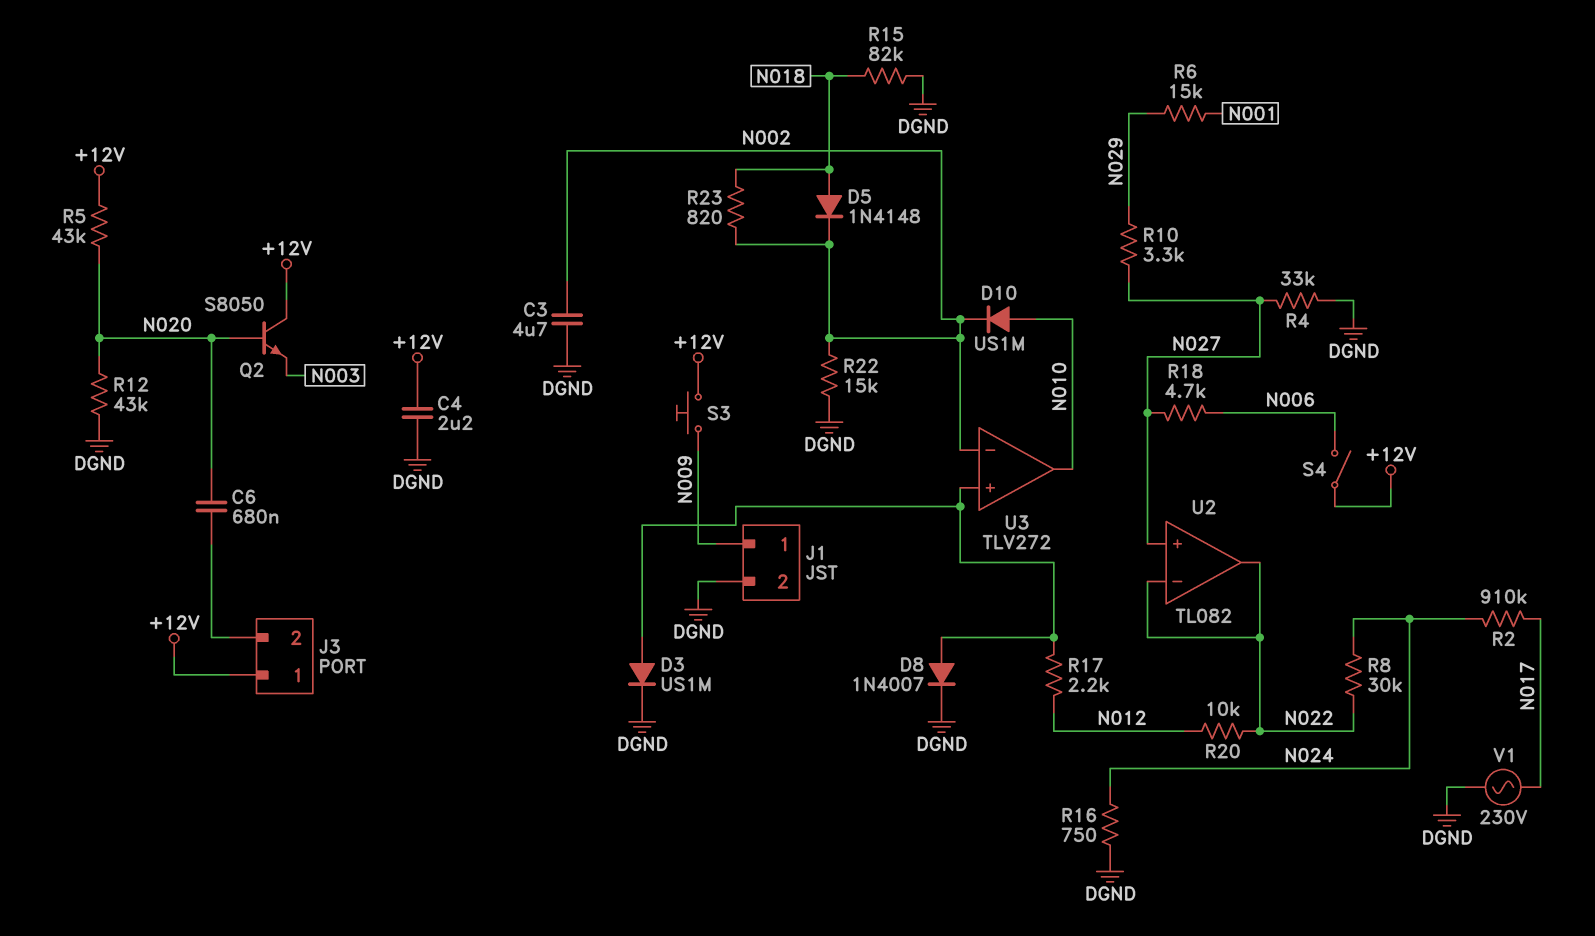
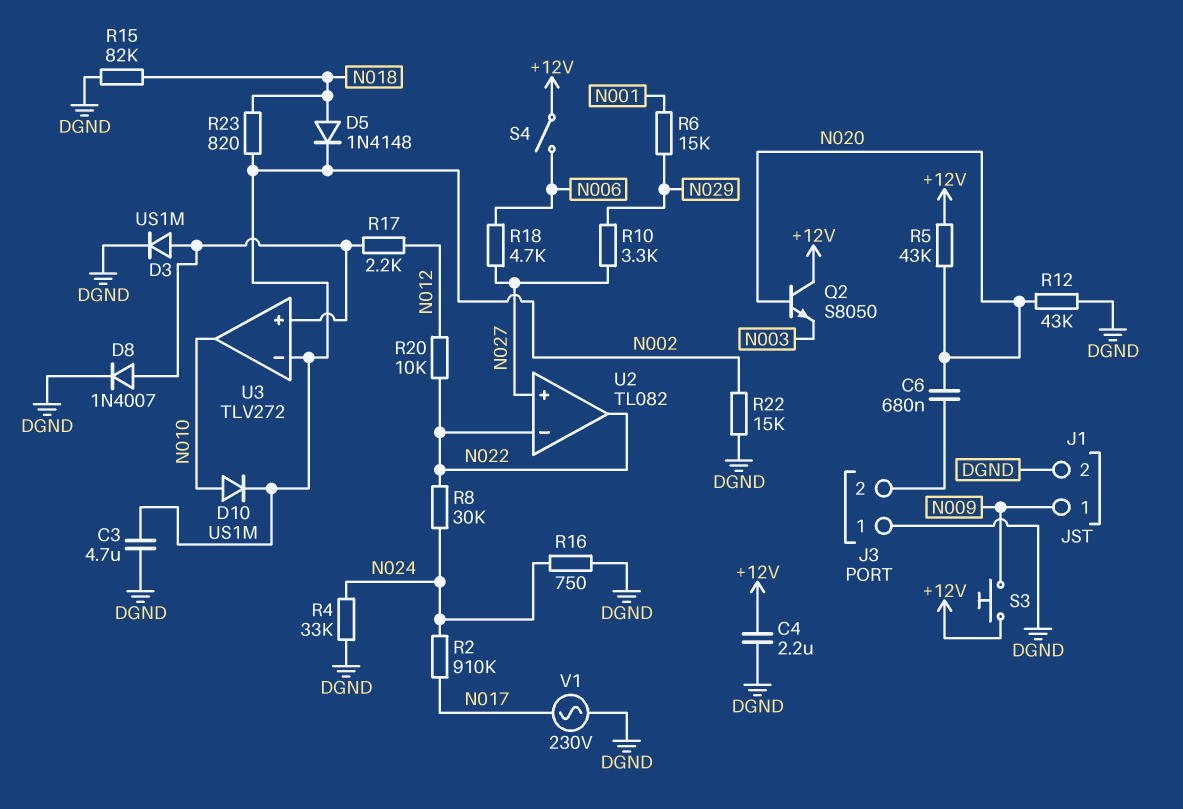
J3 pin 1: +12V -> DGND
R4: 33k (DGND, N027) -> 33k (DGND, N024)

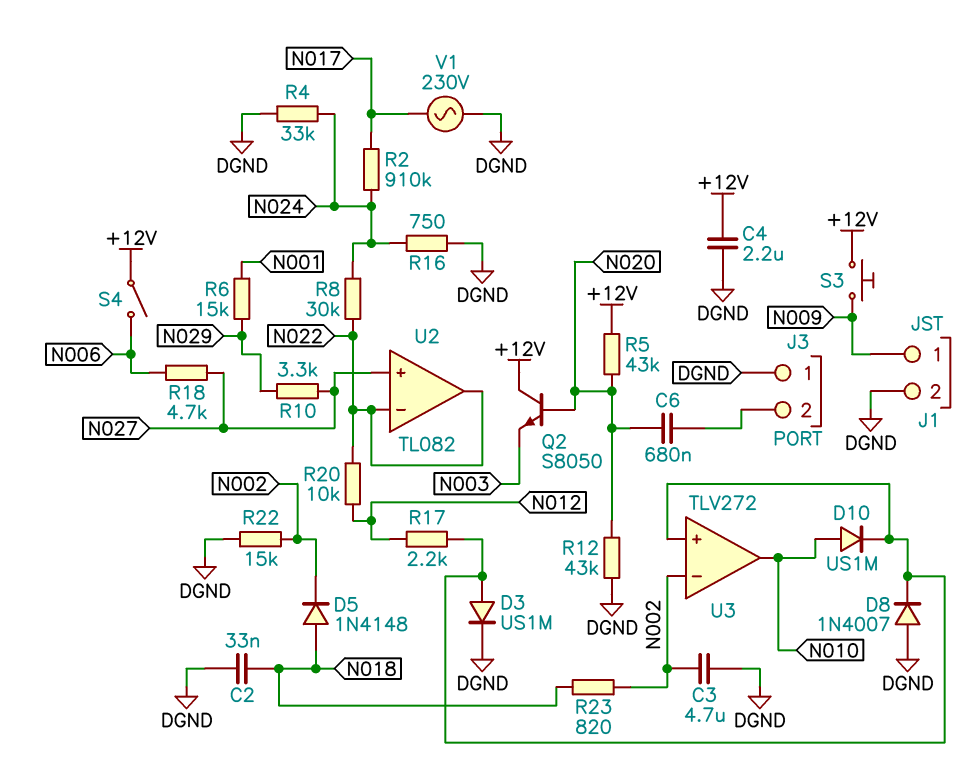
C2: none -> 33nF (DGND, N018)
D8: diode 1N4007 (A U3/in+, K DGND) -> diode 1N4007 (A DGND, K U3/in+)
D10: diode US1M (A N010, K N002) -> diode US1M (A N010, K U3/in+)
R15: 82k (DGND, N018) -> none

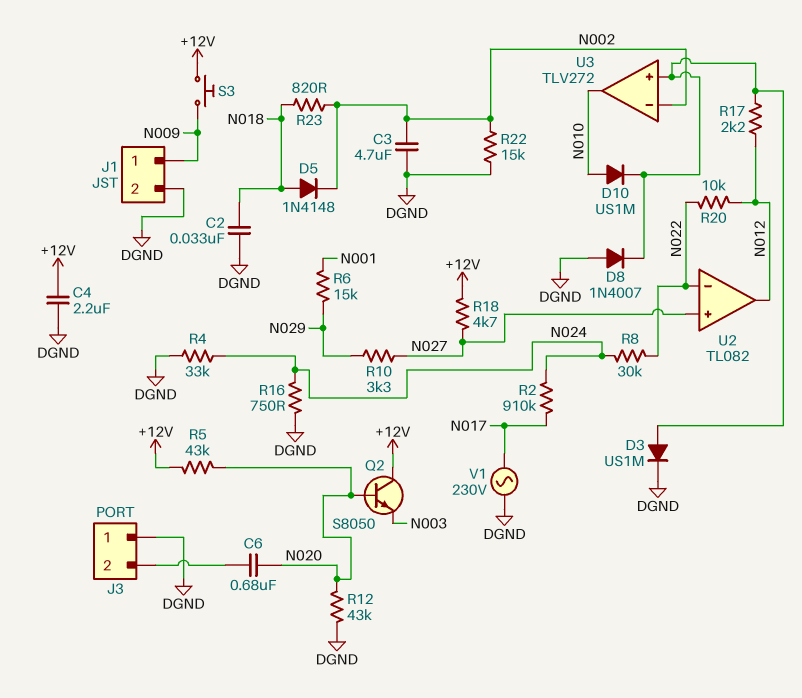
R18: 4.7k (N006, N027) -> 4.7k (+12V, N027)
S4: switch (+12V, N006) -> none
U2 pin out: N022 -> N012

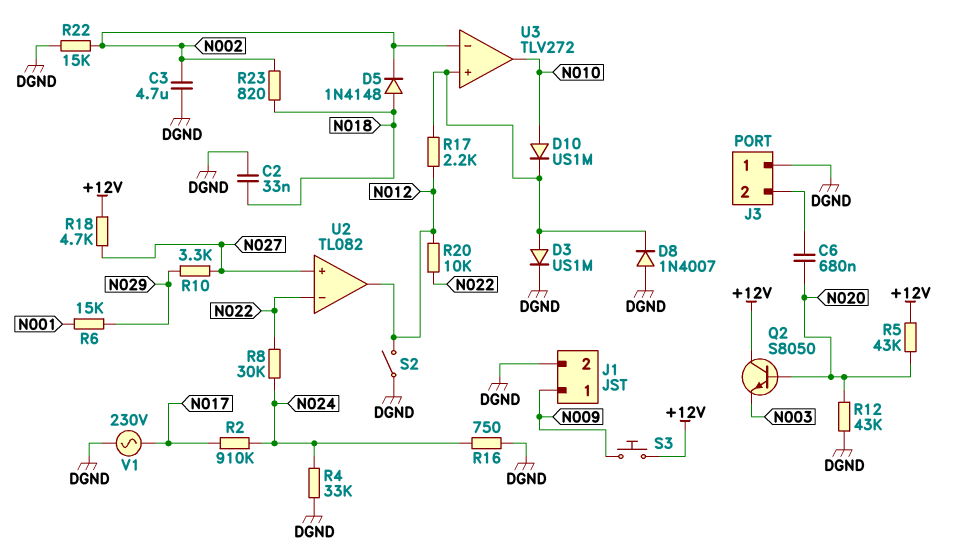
C4: 2.2uF (+12V, DGND) -> none
S2: none -> switch (DGND, N012)

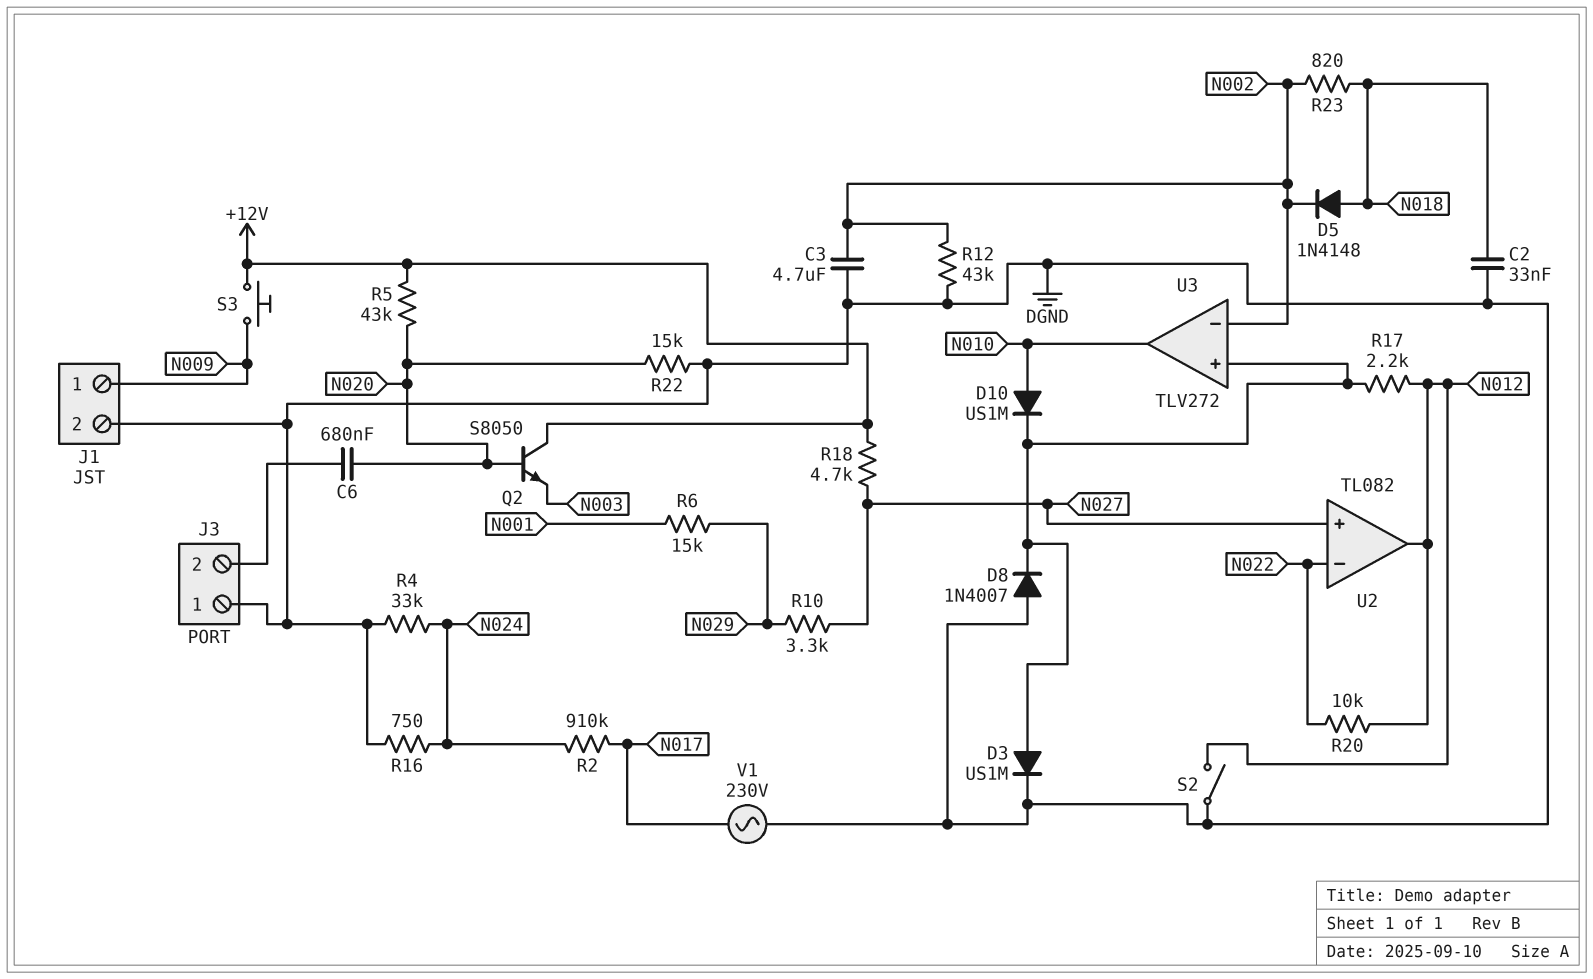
R8: 30k (N022, N024) -> none
R12: 43k (DGND, N020) -> 43k (DGND, N002)
R22: 15k (DGND, N002) -> 15k (DGND, N020)

